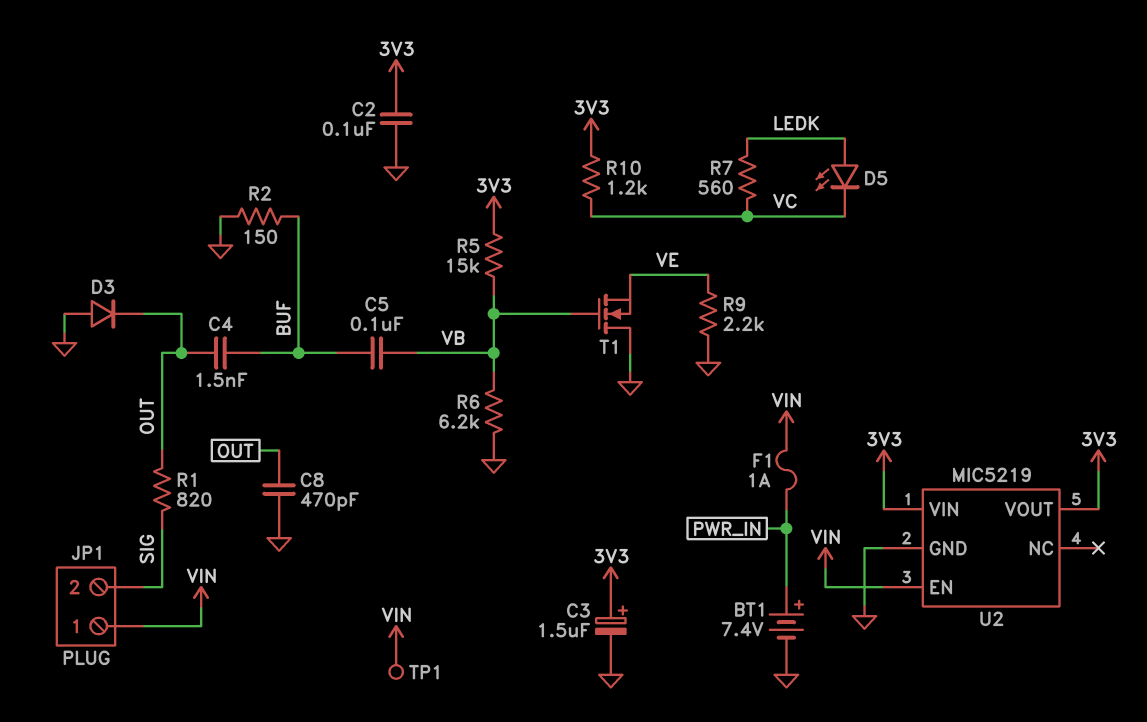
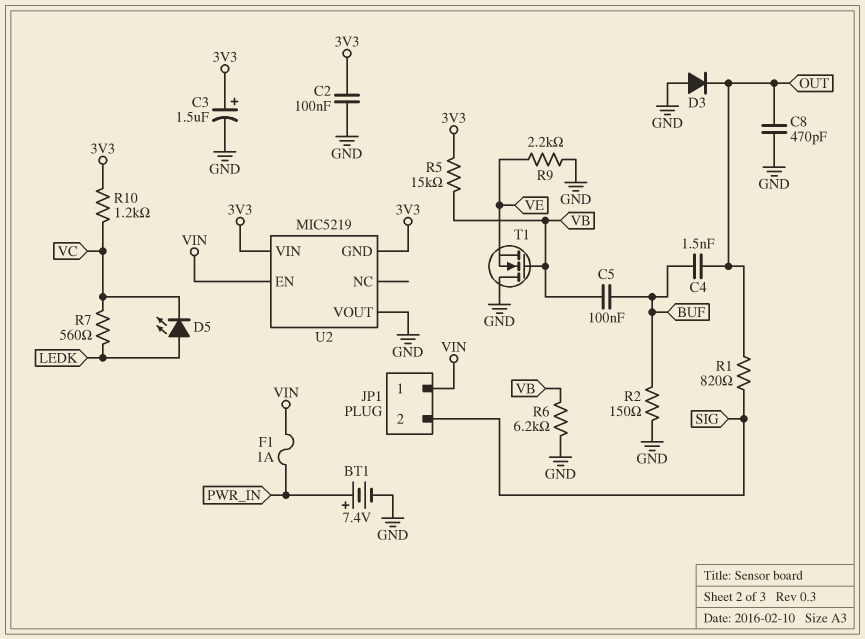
TP1: test point (VIN) -> none
U2 pin GND: GND -> 3V3
U2 pin VOUT: 3V3 -> GND

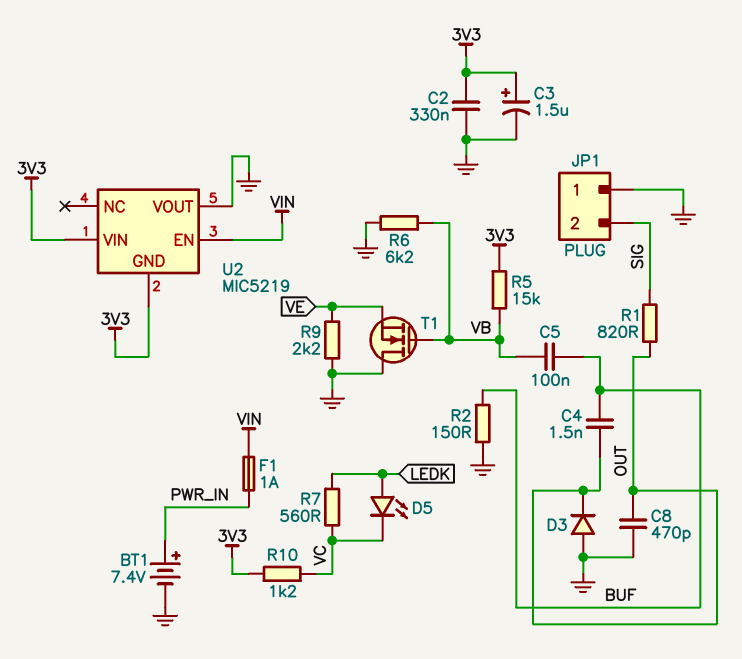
C2: 100nF (3V3, GND) -> 330nF (3V3, GND)
JP1 pin 1: VIN -> GND

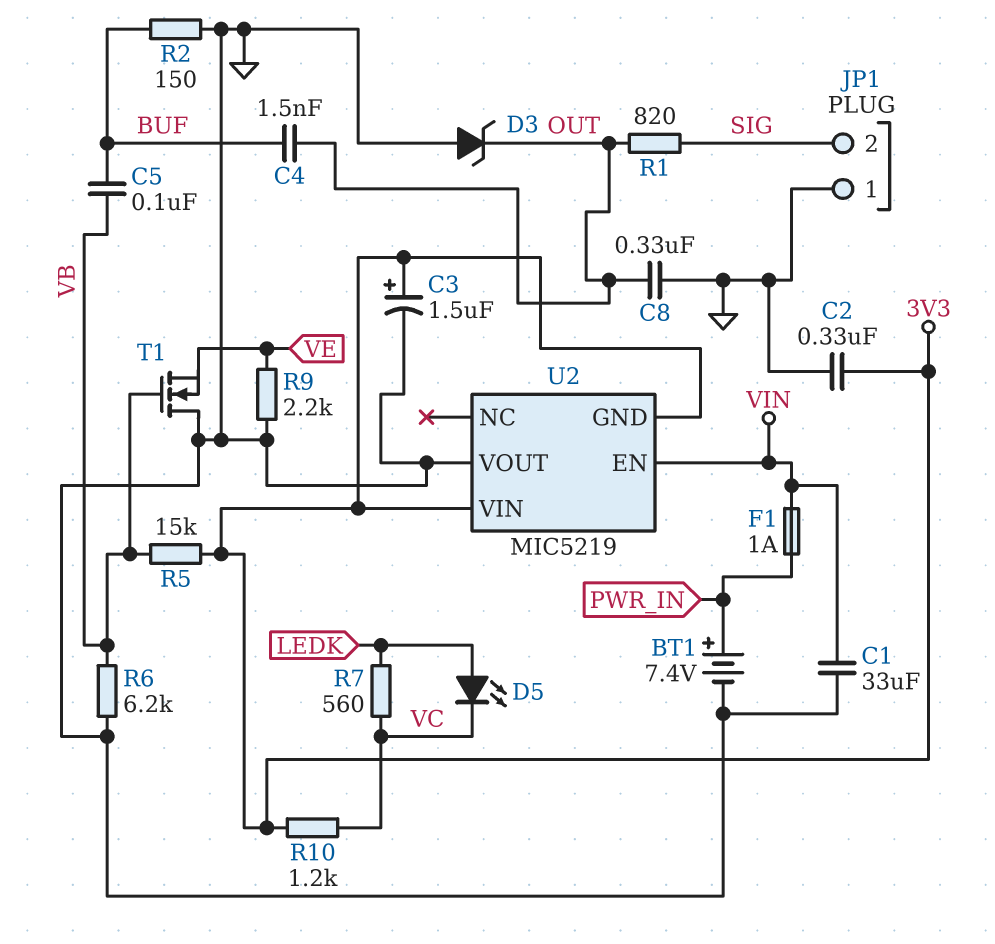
C1: none -> 33uF (GND, VIN)
C8: 470pF (GND, OUT) -> 330nF (GND, OUT)
D3: diode (A GND, K OUT) -> zener (A GND, K OUT)

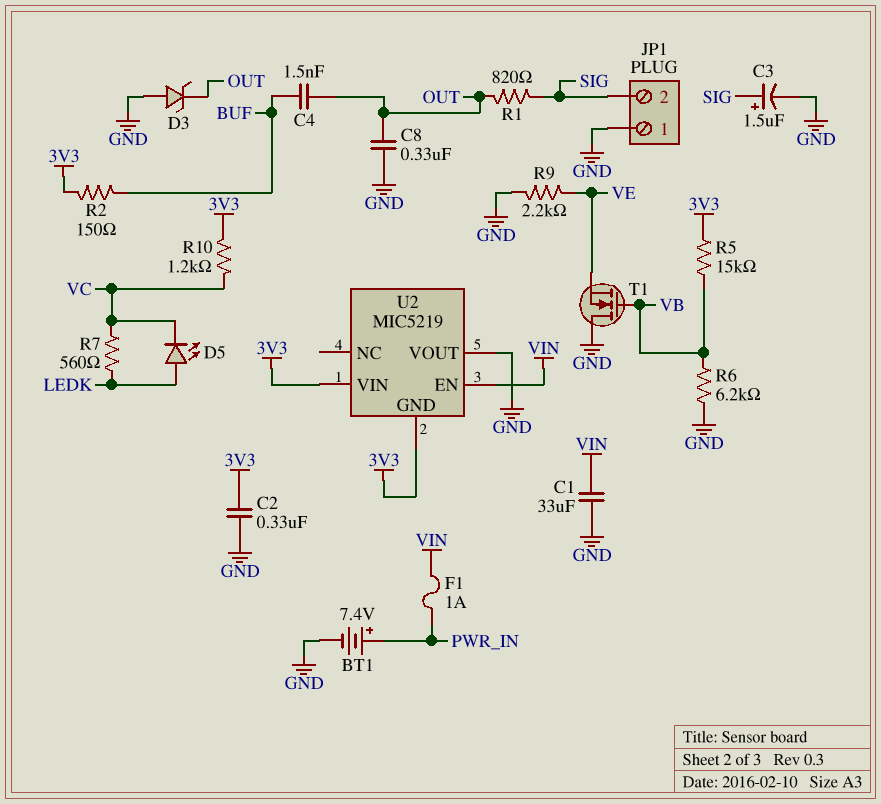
C3: 1.5uF (plus 3V3, minus GND) -> 1.5uF (plus SIG, minus GND)
C5: 100nF (BUF, VB) -> none
R2: 150 (BUF, GND) -> 150 (3V3, BUF)

